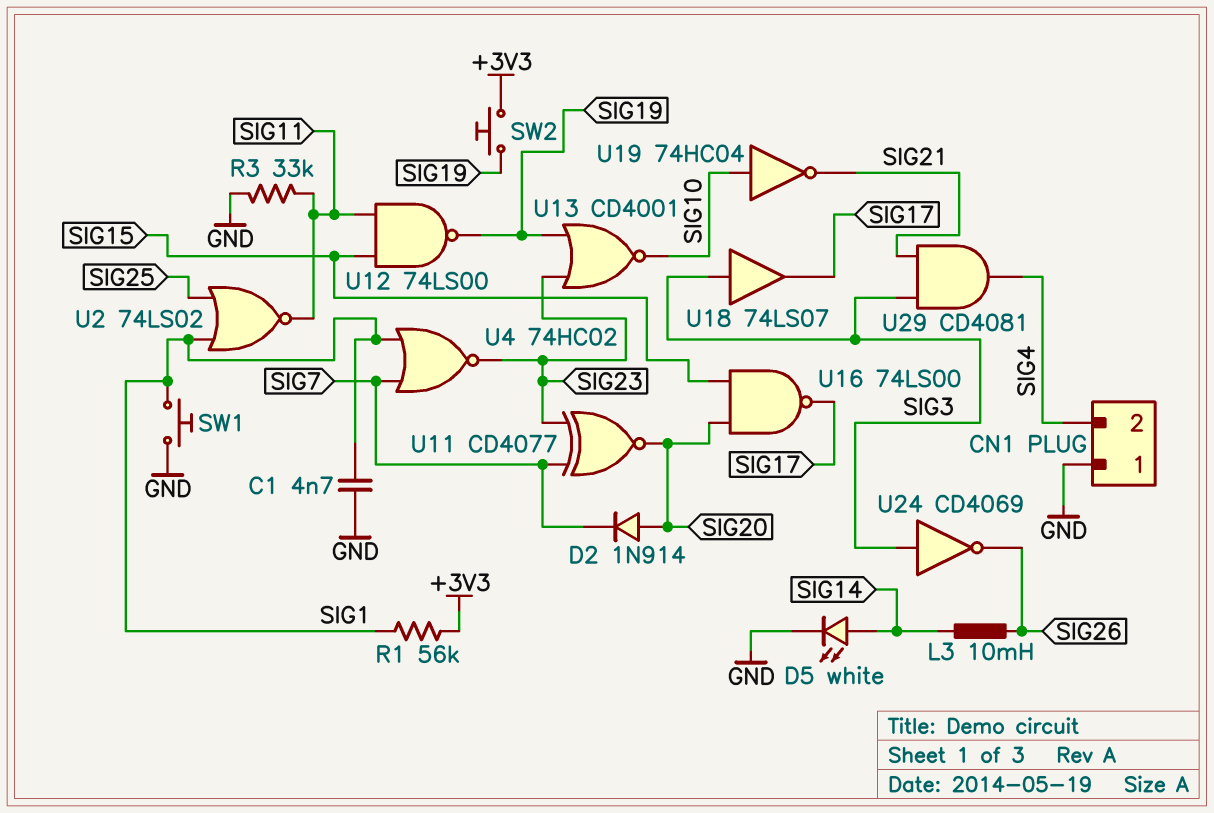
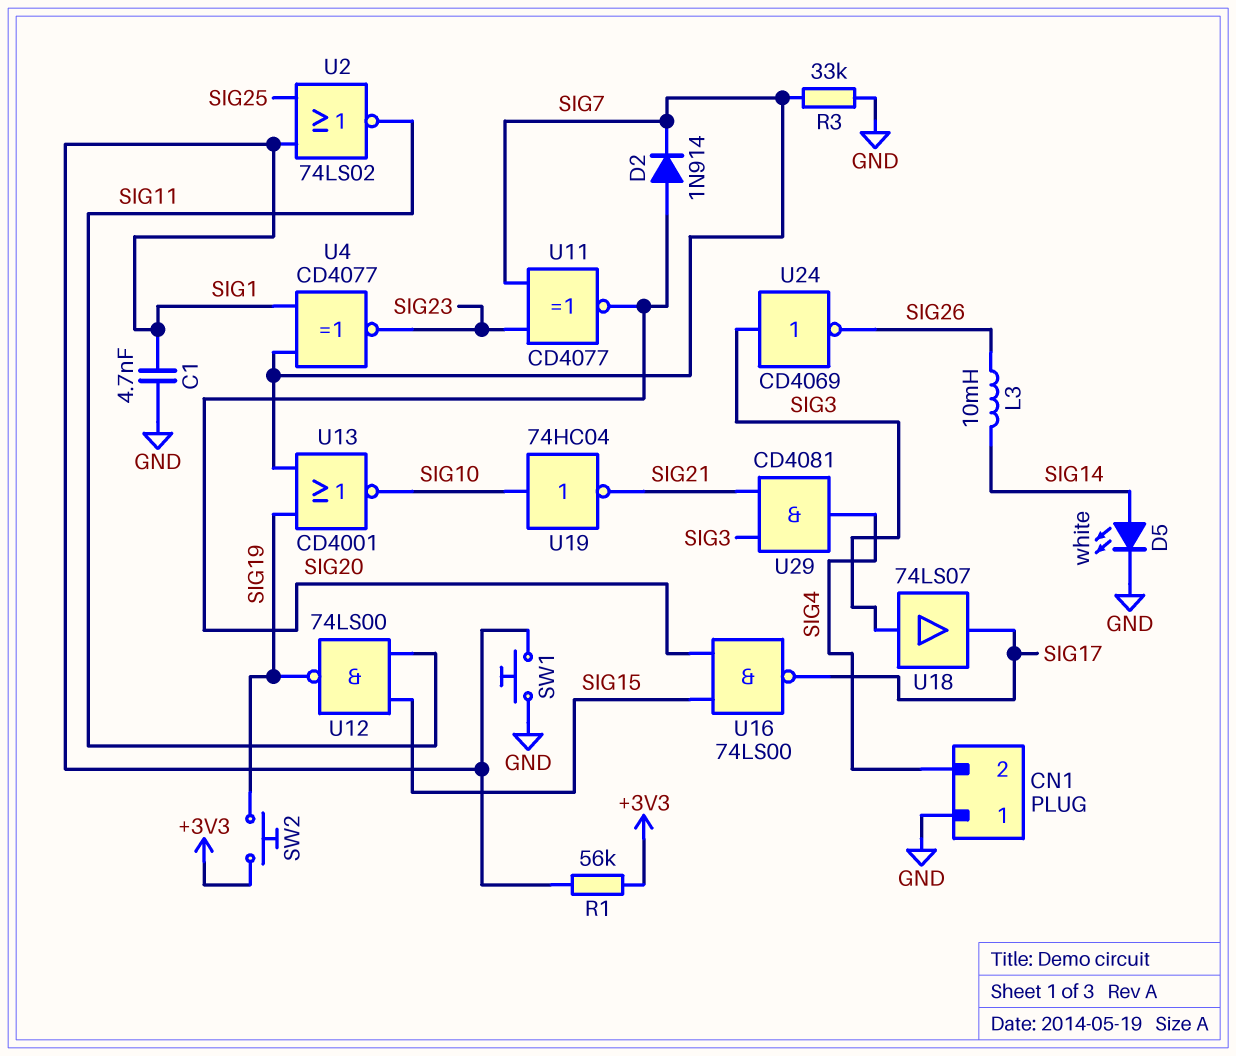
R3: 33k (GND, SIG11) -> 33k (GND, SIG7)
U4: NOR 74HC02 (in SIG1, in SIG7, out SIG23) -> XNOR CD4077 (in SIG1, in SIG7, out SIG23)
U13: NOR CD4001 (in SIG19, in SIG23, out SIG10) -> NOR CD4001 (in SIG7, in SIG19, out SIG10)

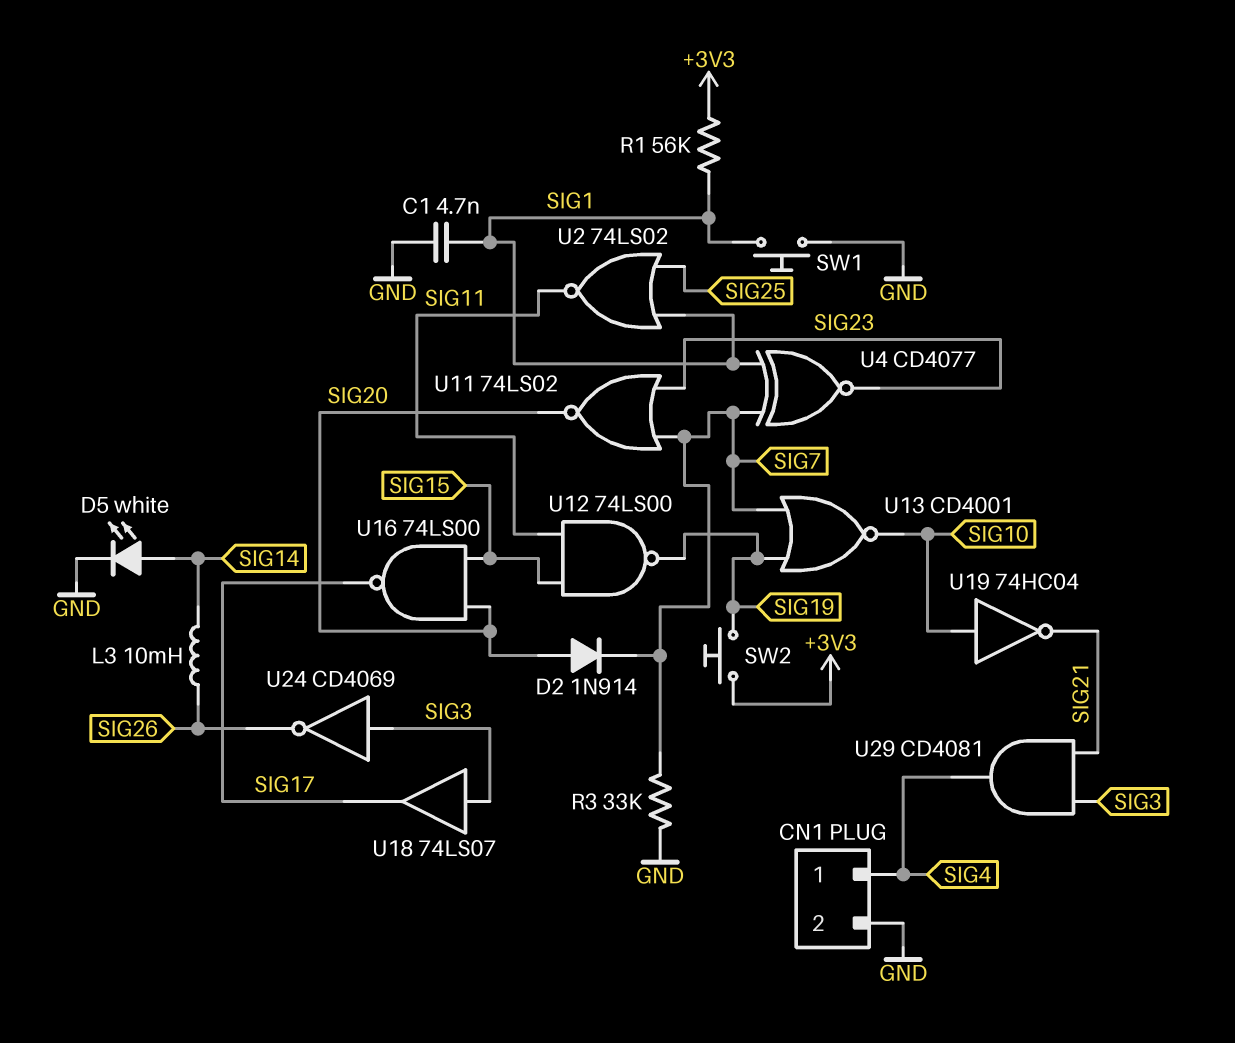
CN1 pin 1: GND -> SIG4
CN1 pin 2: SIG4 -> GND
U11: XNOR CD4077 (in SIG7, in SIG23, out SIG20) -> NOR 74LS02 (in SIG7, in SIG23, out SIG20)

